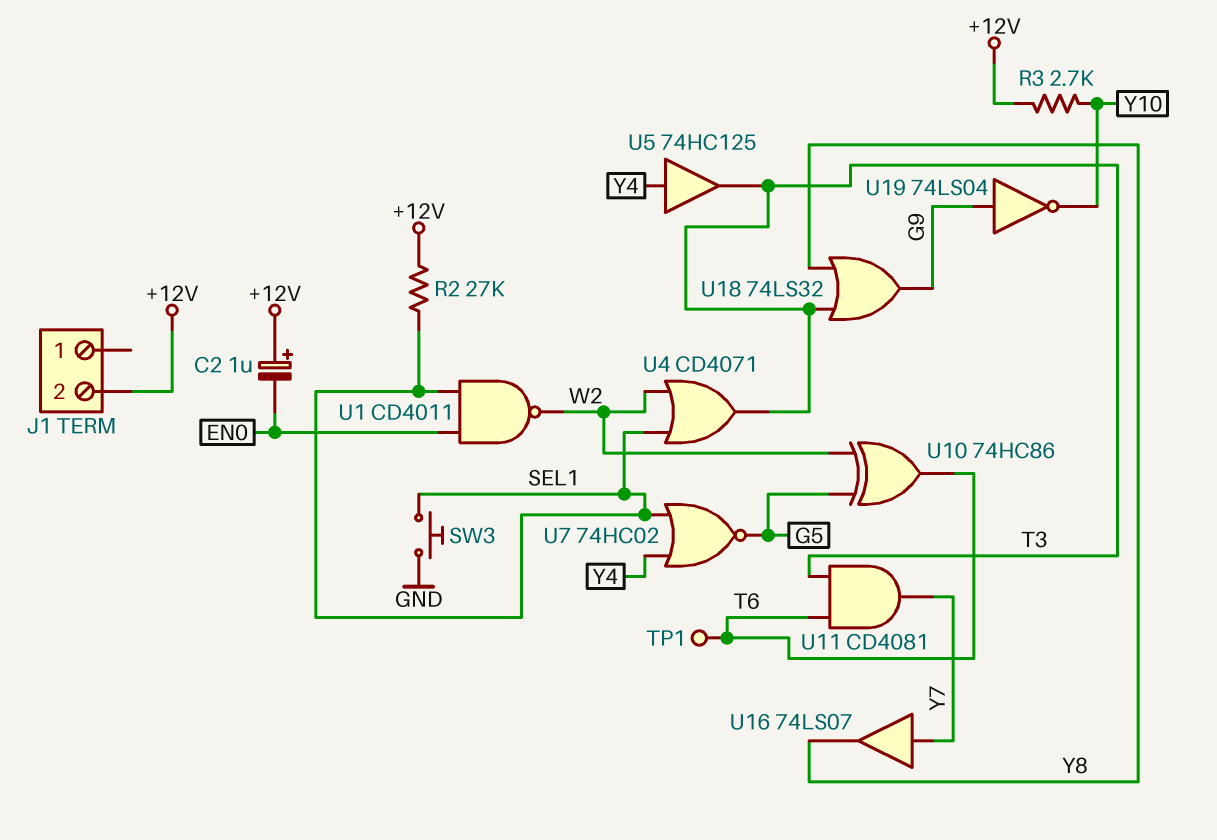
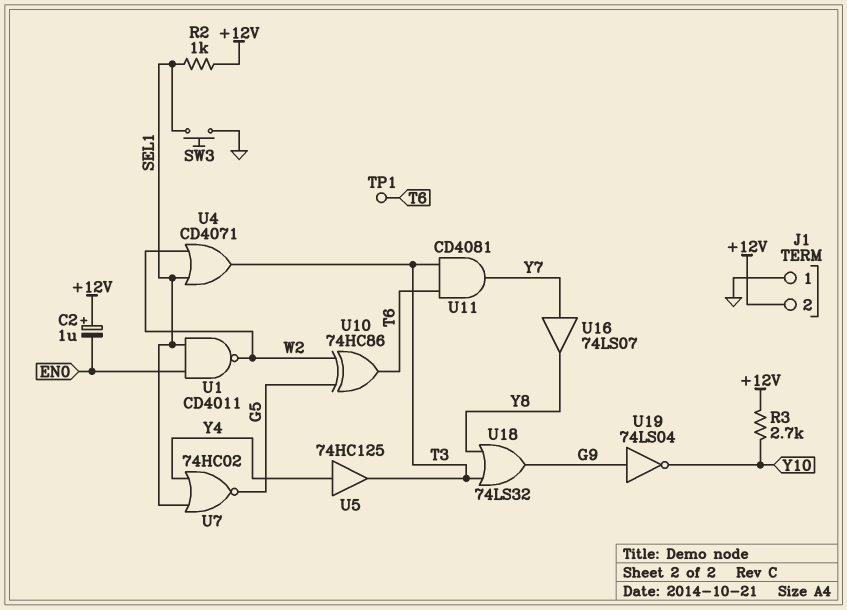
J1 pin 1: none -> GND
R2: 27k (+12V, SEL1) -> 1k (+12V, SEL1)

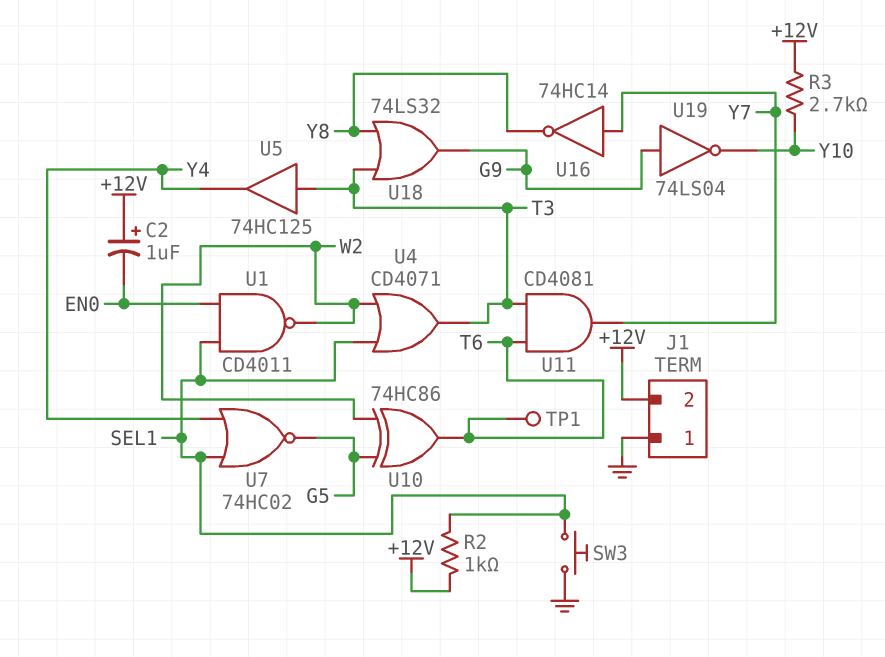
U5: buffer 74HC125 (in Y4, out T3) -> buffer 74HC125 (in T3, out Y4)
U16: buffer 74LS07 (in Y7, out Y8) -> NOT 74HC14 (in Y7, out Y8)

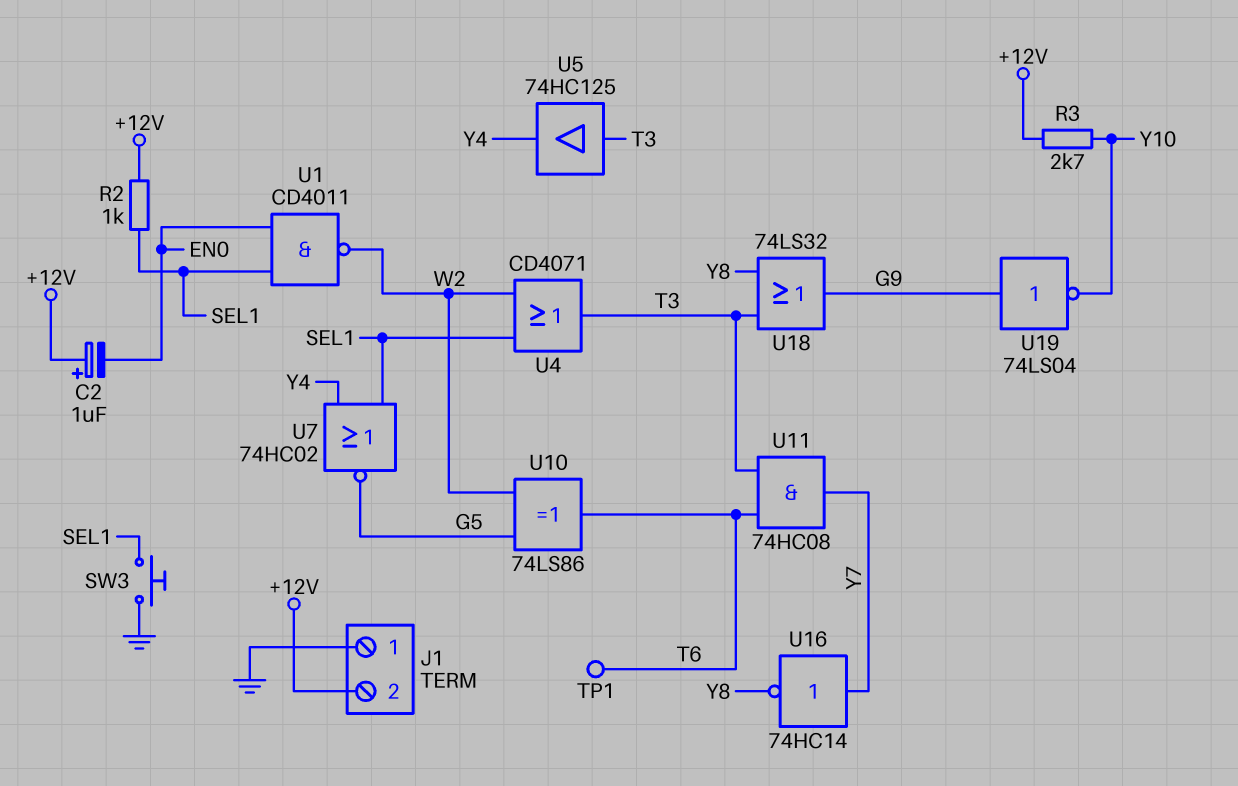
U10: XOR 74HC86 (in G5, in W2, out T6) -> XOR 74LS86 (in G5, in W2, out T6)
U11: AND CD4081 (in T3, in T6, out Y7) -> AND 74HC08 (in T3, in T6, out Y7)

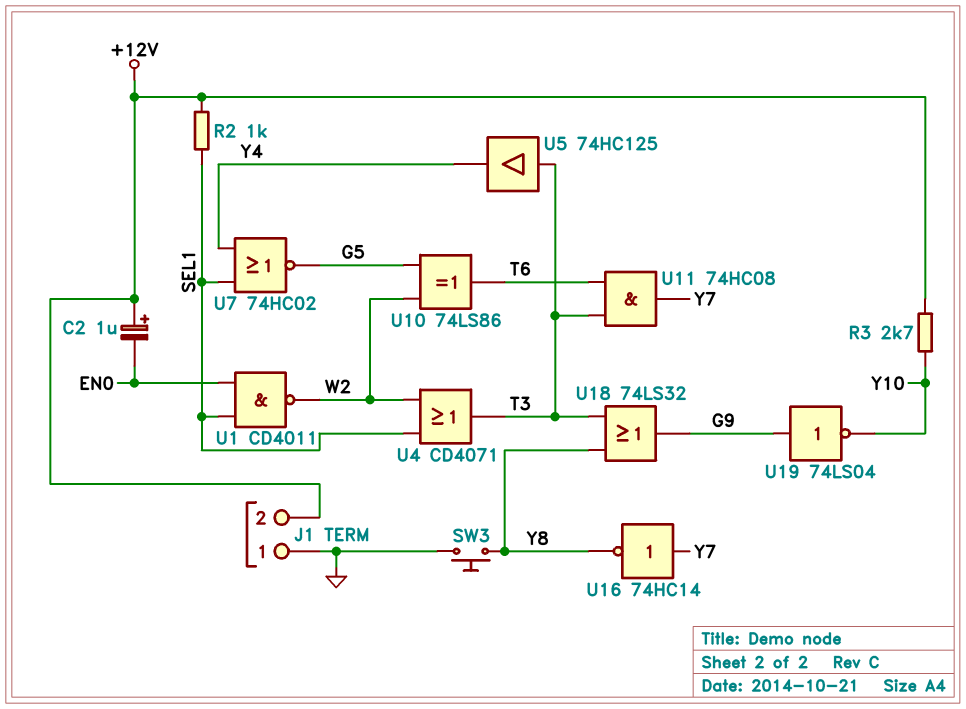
SW3: button (GND, SEL1) -> button (GND, Y8)
TP1: test point (T6) -> none

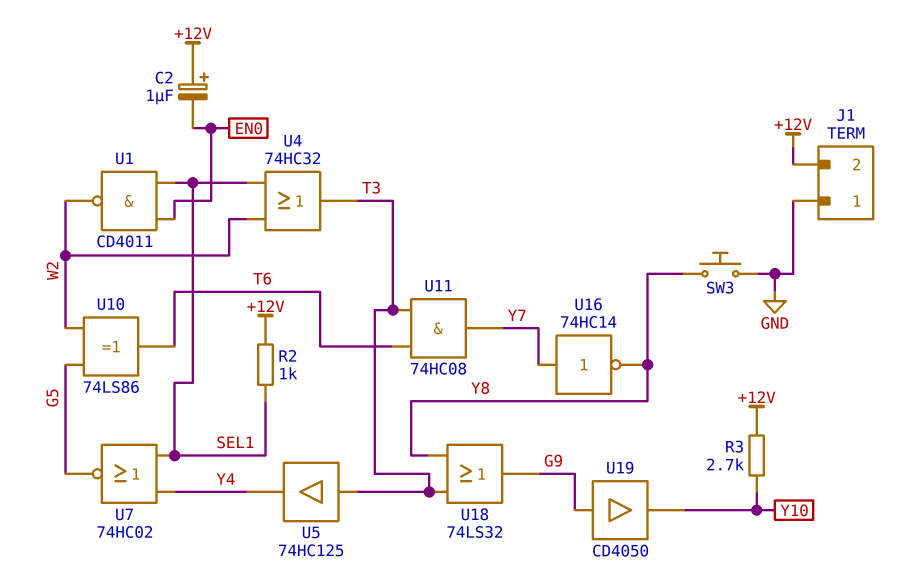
U4: OR CD4071 (in SEL1, in W2, out T3) -> OR 74HC32 (in SEL1, in W2, out T3)
U19: NOT 74LS04 (in G9, out Y10) -> buffer CD4050 (in G9, out Y10)

